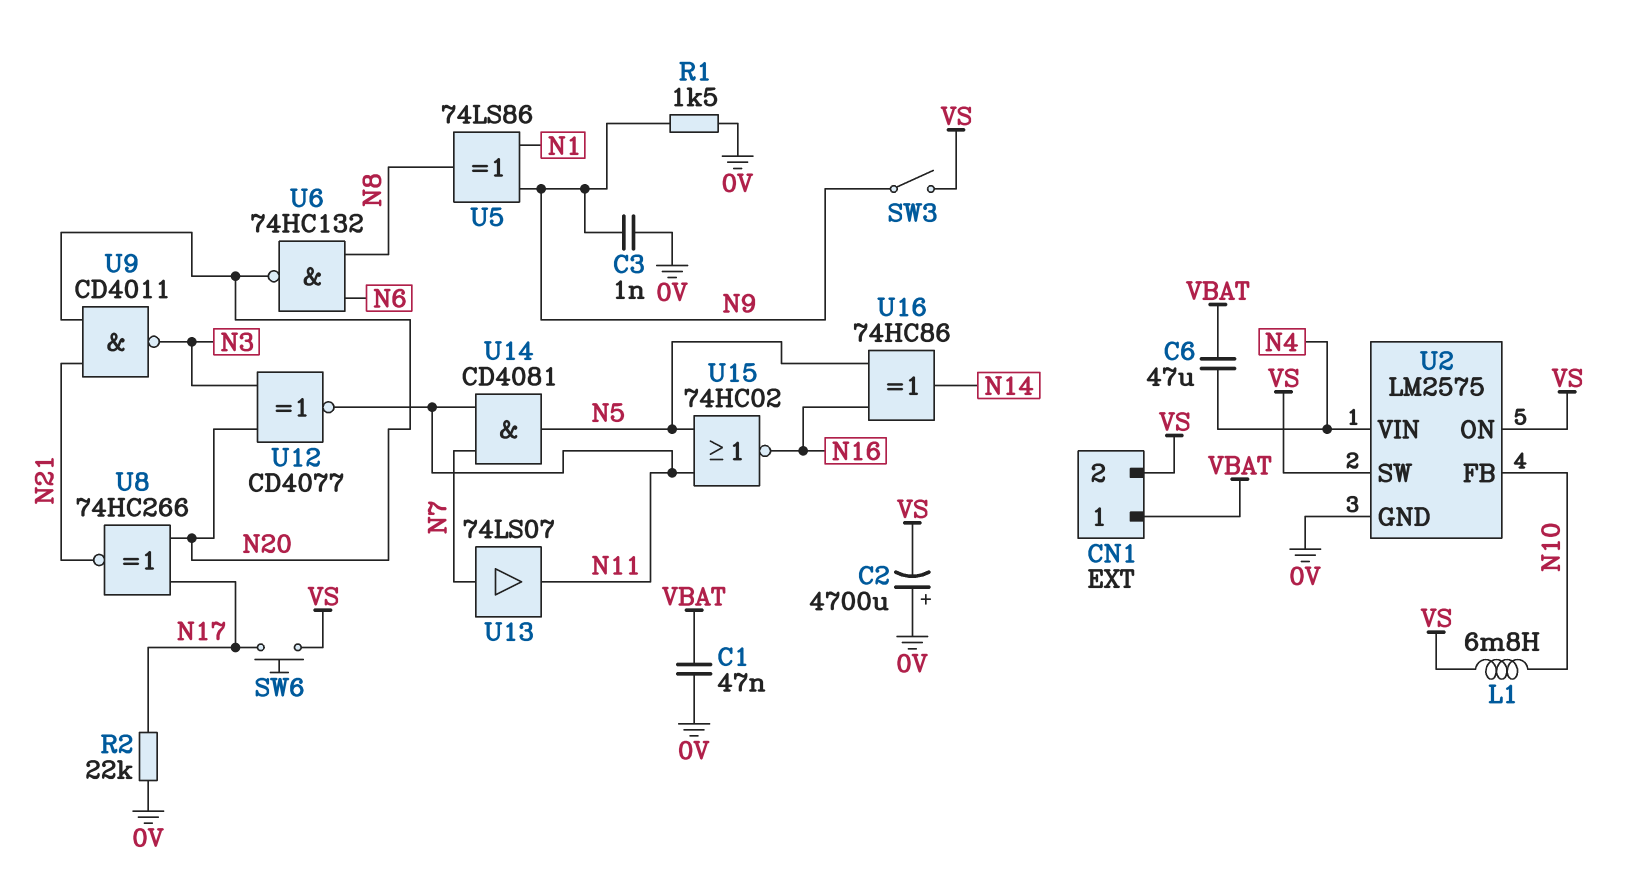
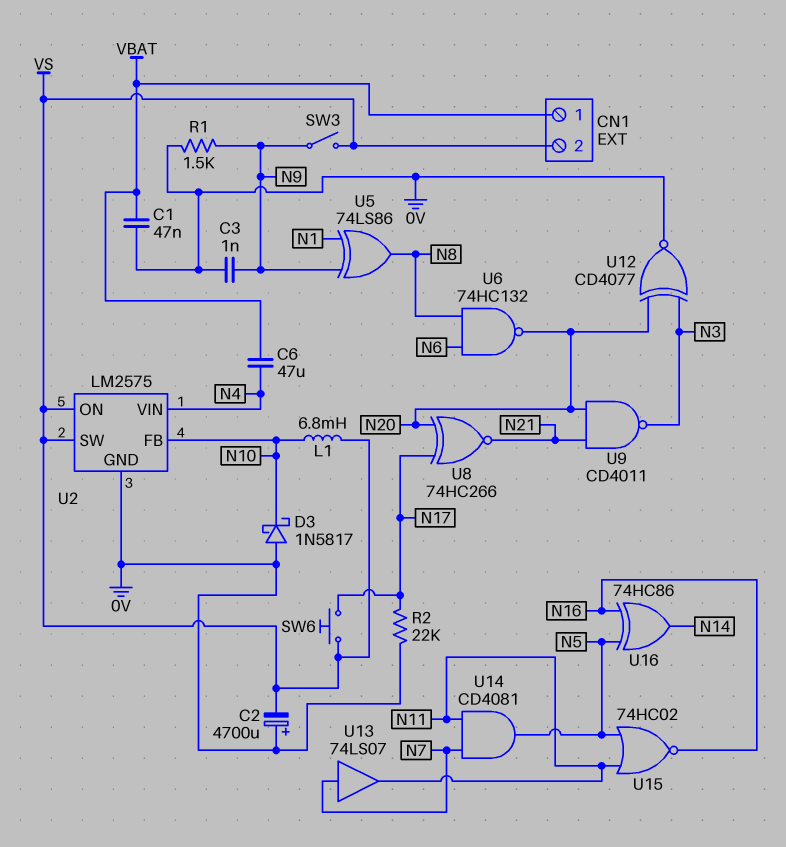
D3: none -> schottky 1N5817 (A 0V, K N10)
U12: XNOR CD4077 (in N3, in N20, out N11) -> XNOR CD4077 (in N3, in N20, out 0V)

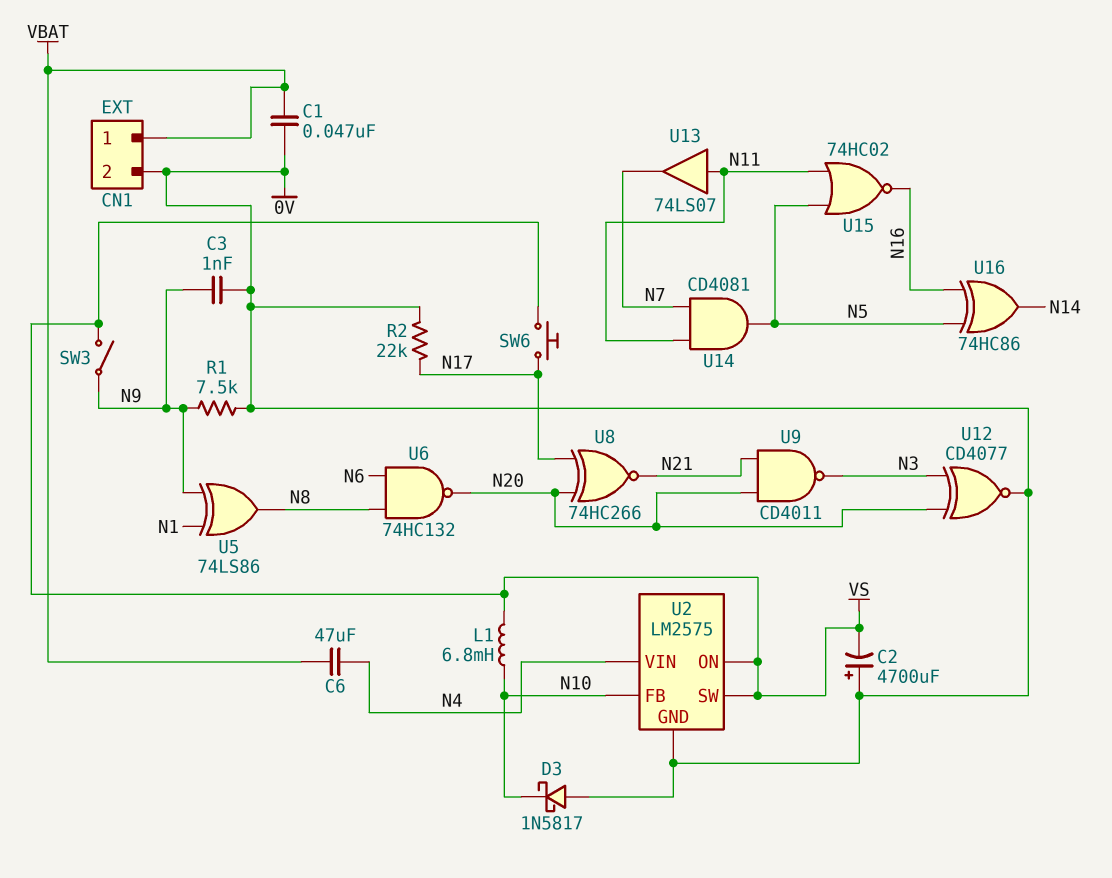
CN1 pin 2: VS -> 0V
R1: 1.5k (0V, N9) -> 7.5k (0V, N9)
U13: buffer 74LS07 (in N7, out N11) -> buffer 74LS07 (in N11, out N7)

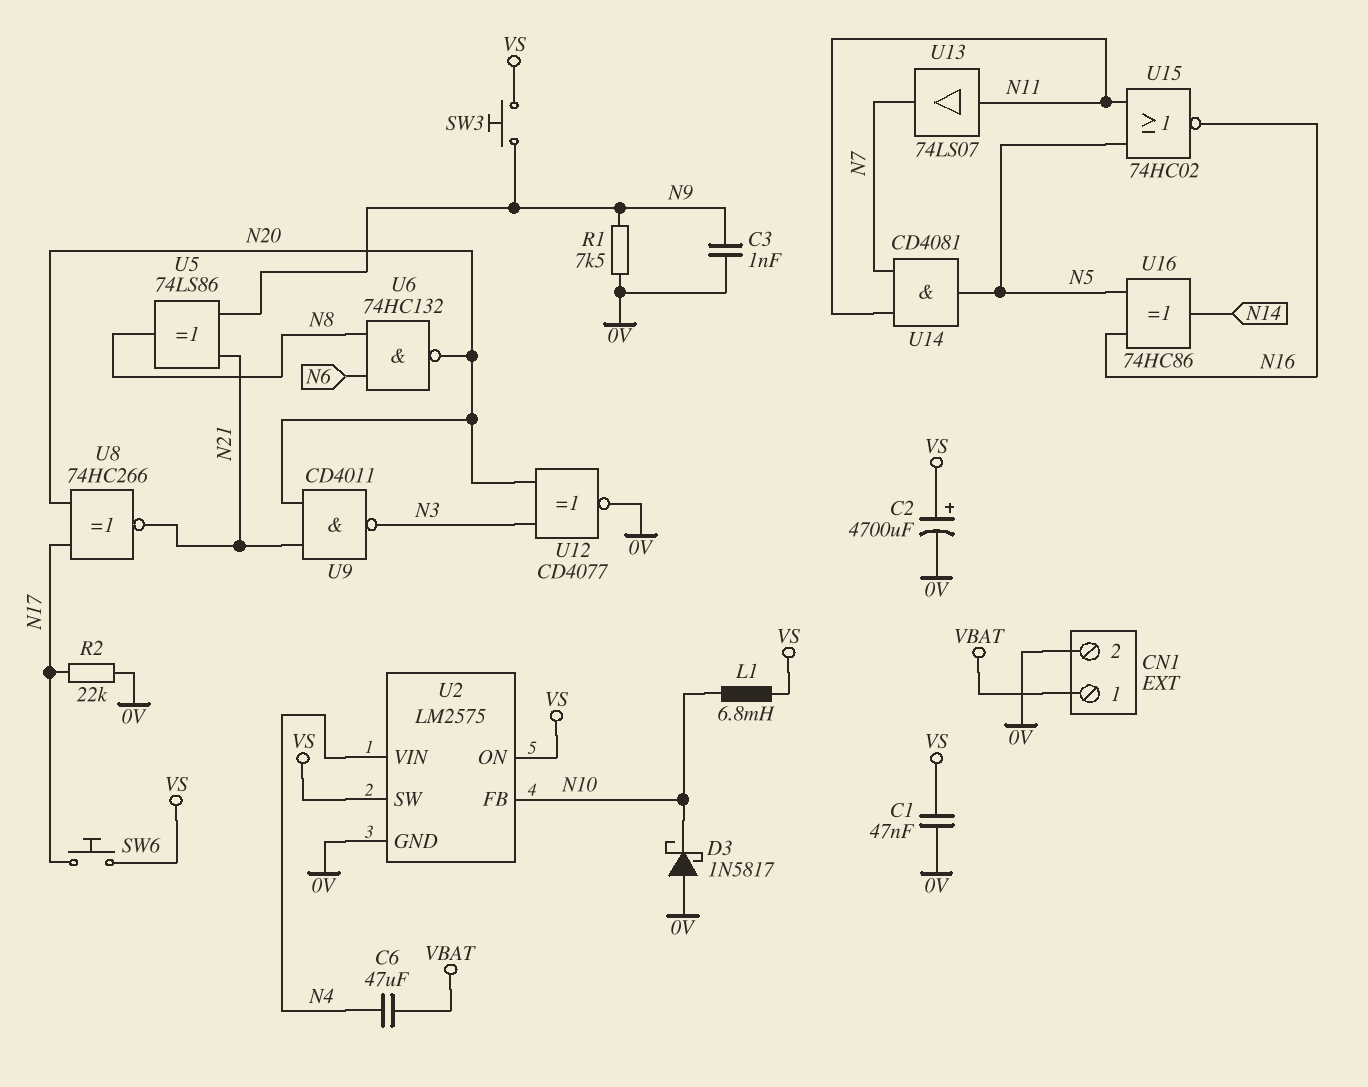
C1: 47nF (0V, VBAT) -> 47nF (0V, VS)
C2: 4700uF (plus 0V, minus VS) -> 4700uF (plus VS, minus 0V)
SW3: switch (N9, VS) -> button (N9, VS)
U5: XOR 74LS86 (in N1, in N9, out N8) -> XOR 74LS86 (in N9, in N21, out N8)

